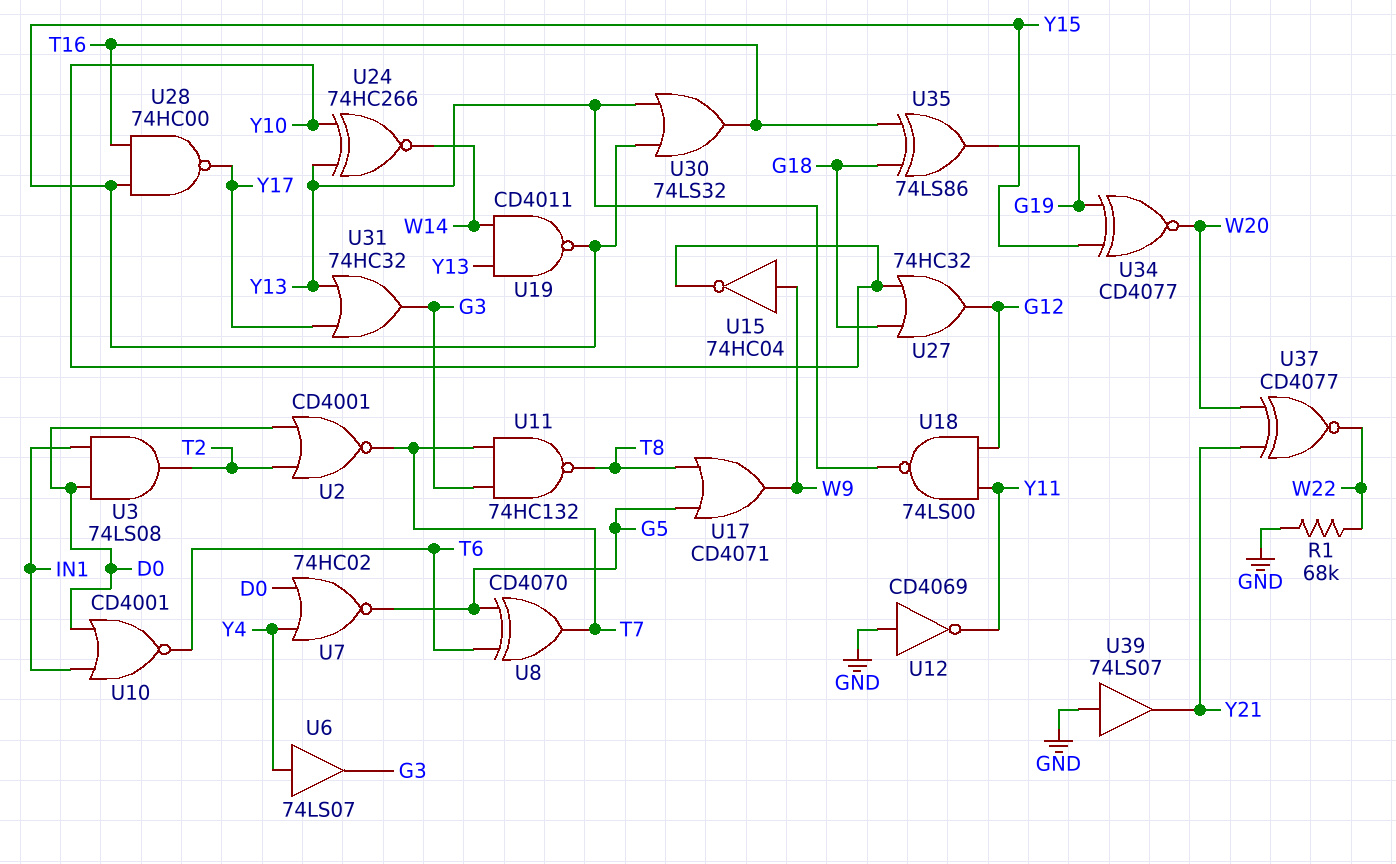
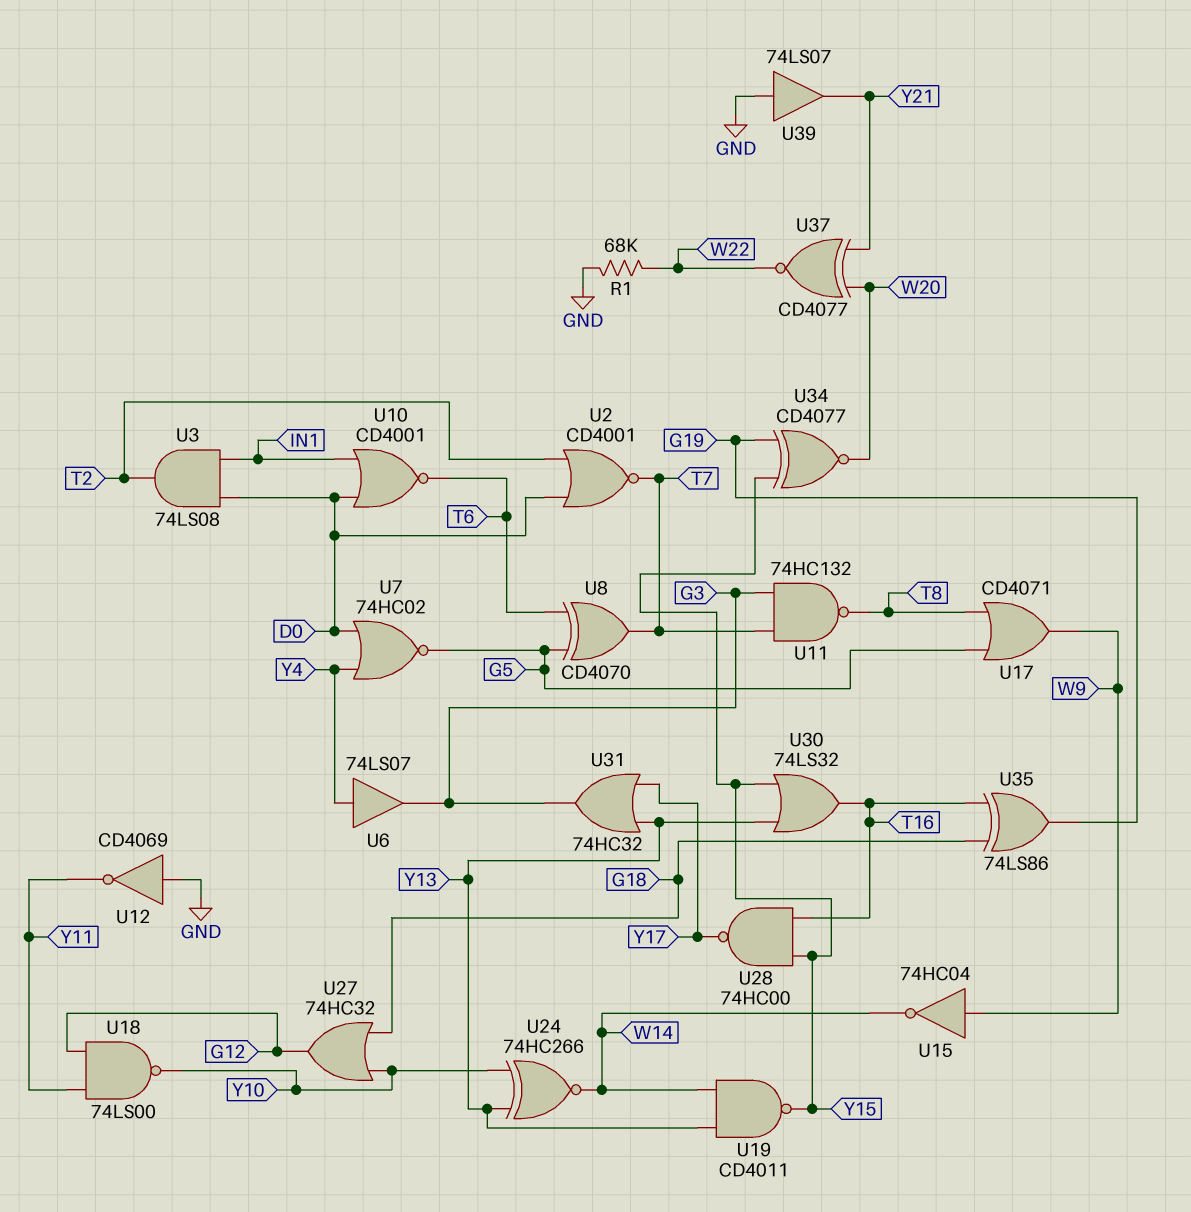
U15: NOT 74HC04 (in W9, out Y10) -> NOT 74HC04 (in W9, out W14)
U18: NAND 74LS00 (in G12, in Y11, out Y13) -> NAND 74LS00 (in G12, in Y11, out Y10)

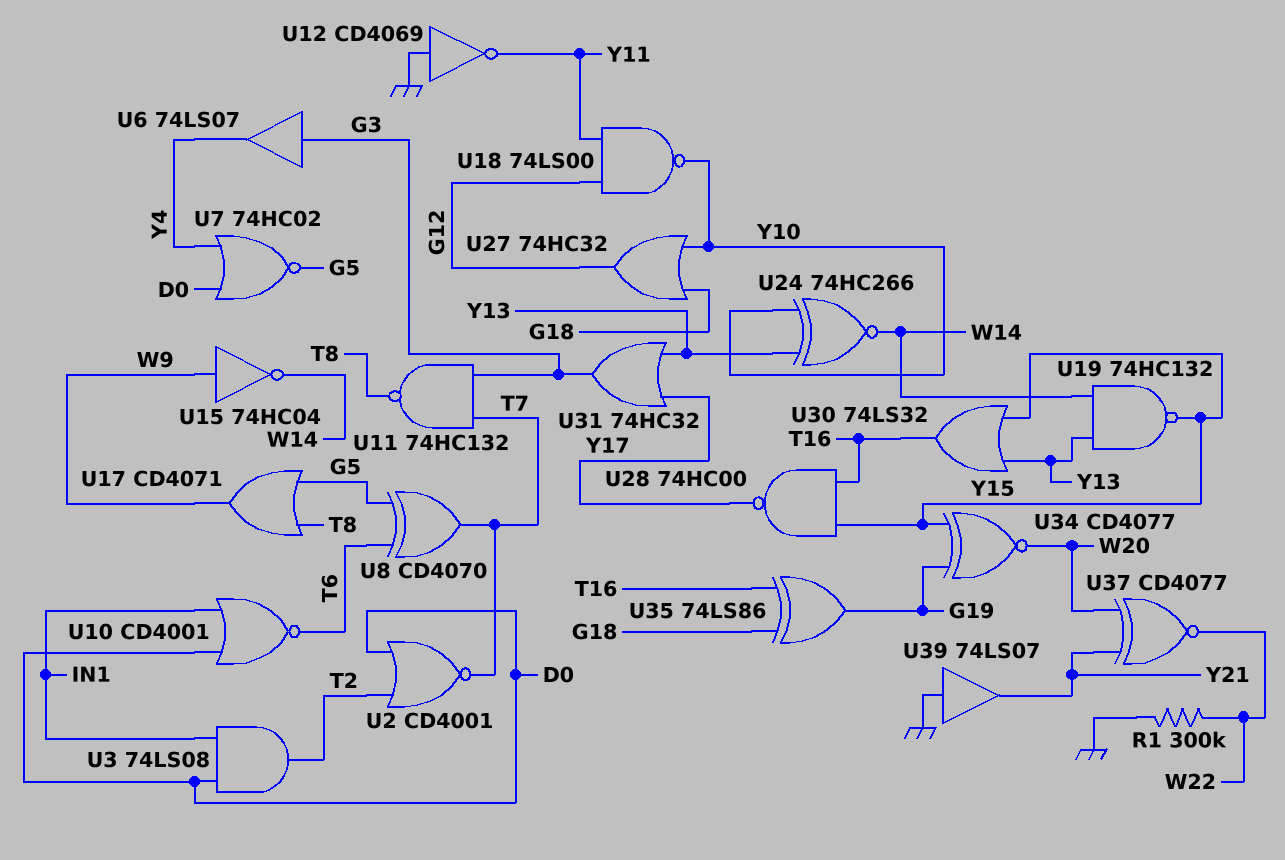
R1: 68k (GND, W22) -> 300k (GND, W22)
U6: buffer 74LS07 (in Y4, out G3) -> buffer 74LS07 (in G3, out Y4)
U19: NAND CD4011 (in W14, in Y13, out Y15) -> NAND 74HC132 (in W14, in Y13, out Y15)

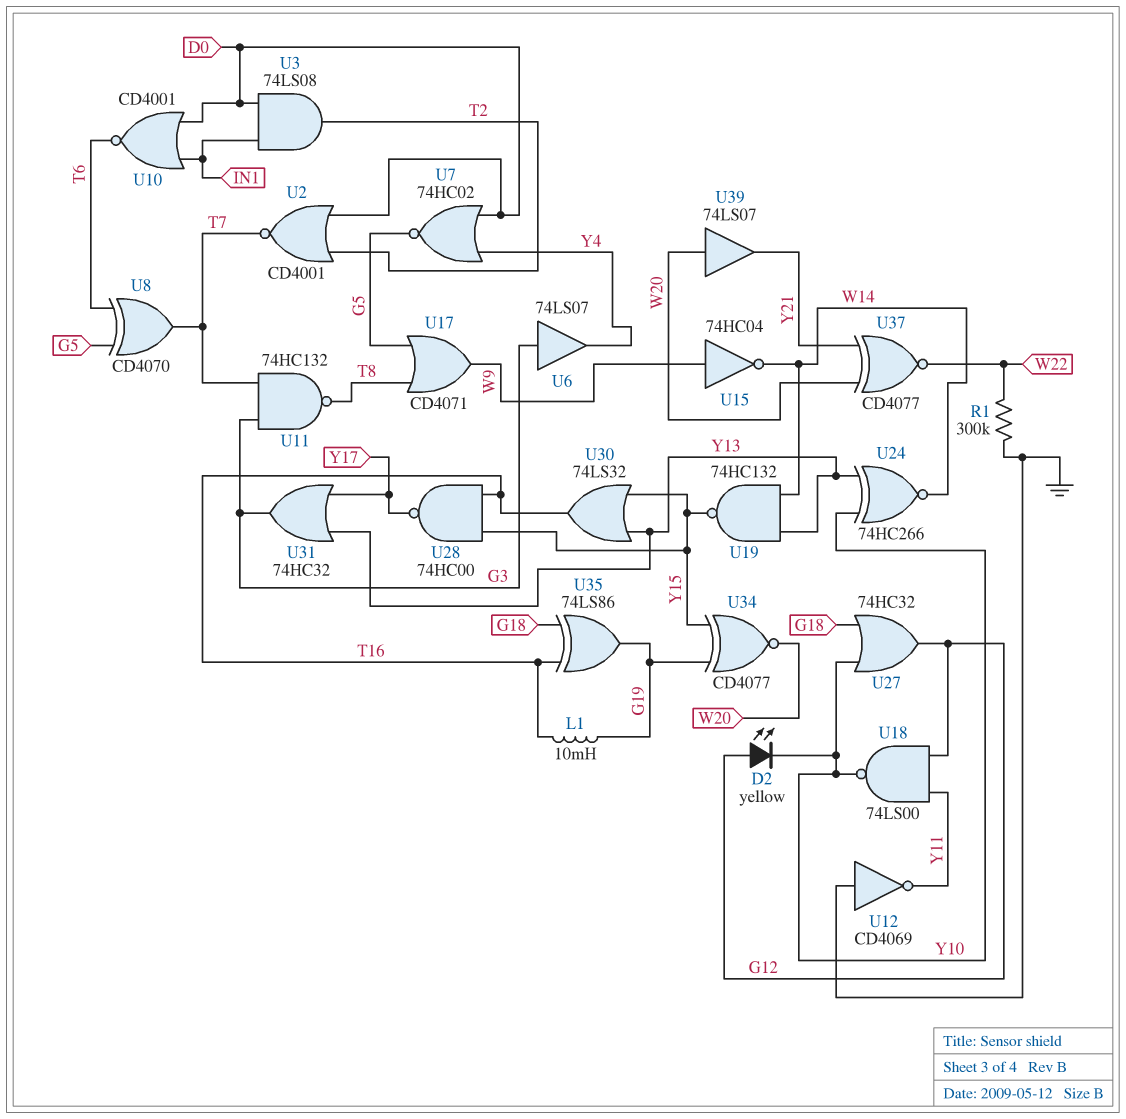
D2: none -> LED yellow (A G12, K Y10)
L1: none -> 10mH (G19, T16)
U39: buffer 74LS07 (in GND, out Y21) -> buffer 74LS07 (in W20, out Y21)

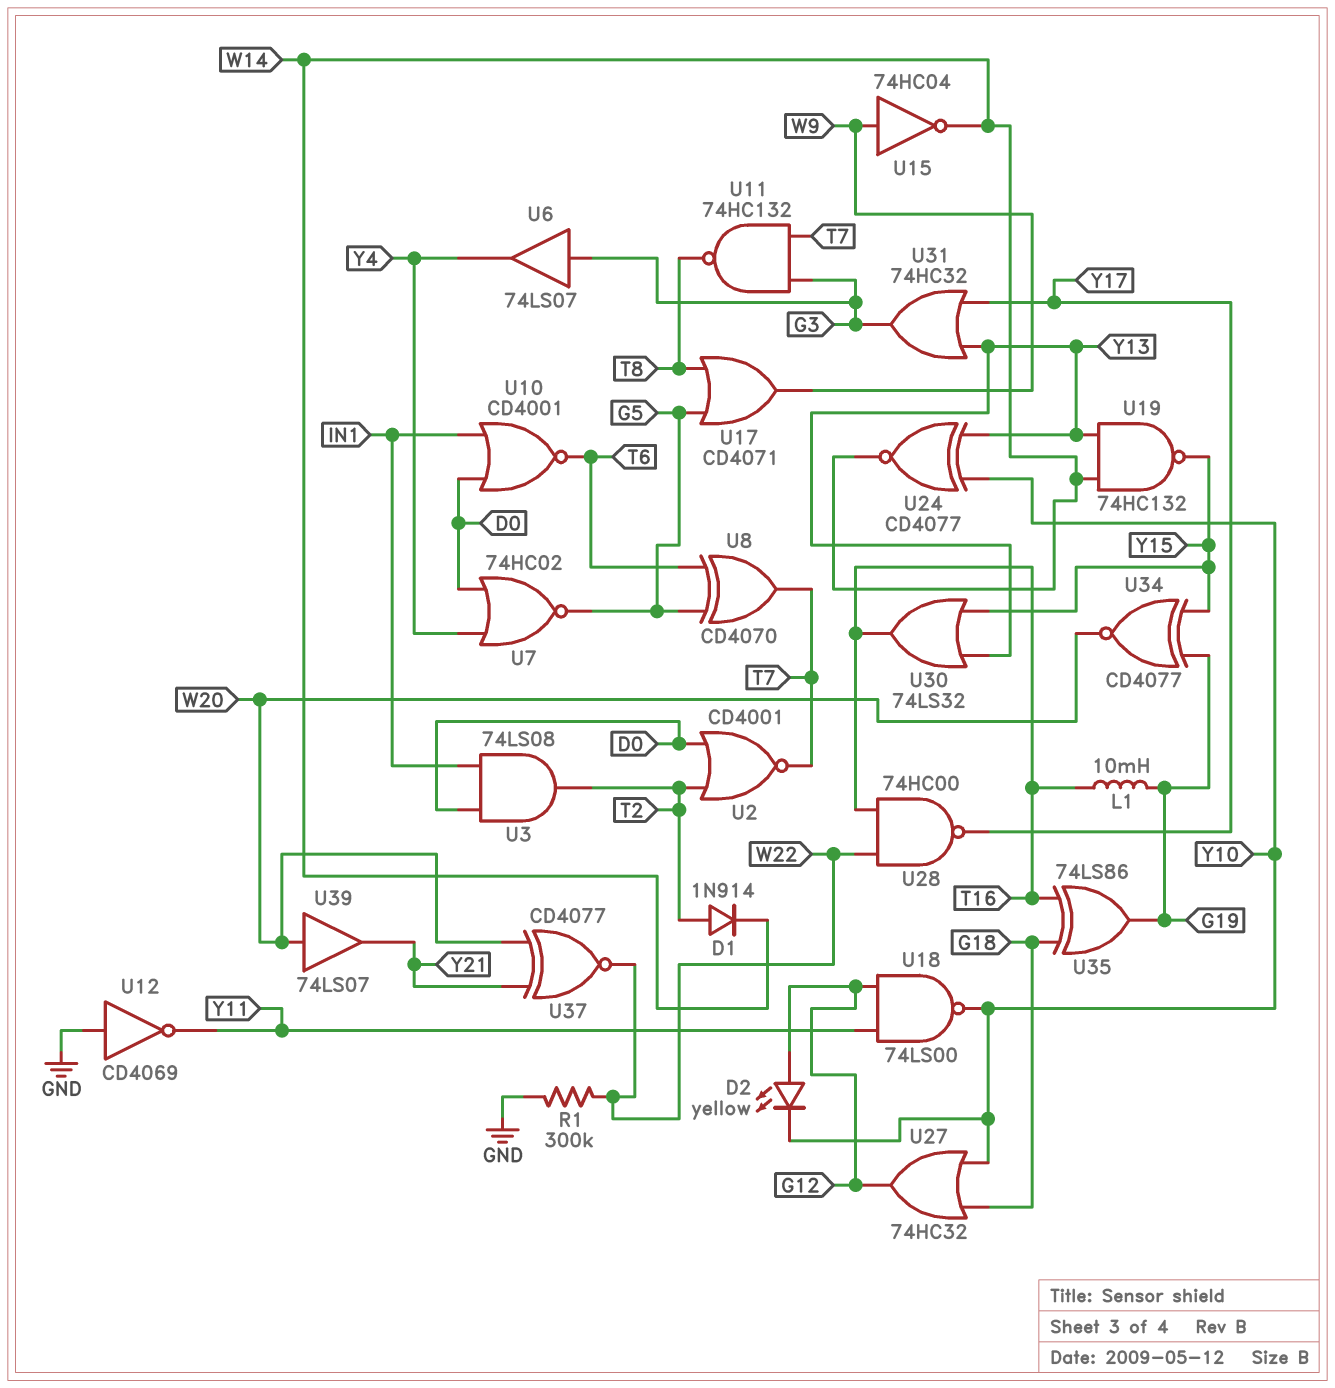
D1: none -> diode 1N914 (A T2, K W14)
U24: XNOR 74HC266 (in Y10, in Y13, out W14) -> XNOR CD4077 (in Y10, in Y13, out W14)
U28: NAND 74HC00 (in T16, in Y15, out Y17) -> NAND 74HC00 (in T16, in W22, out Y17)

